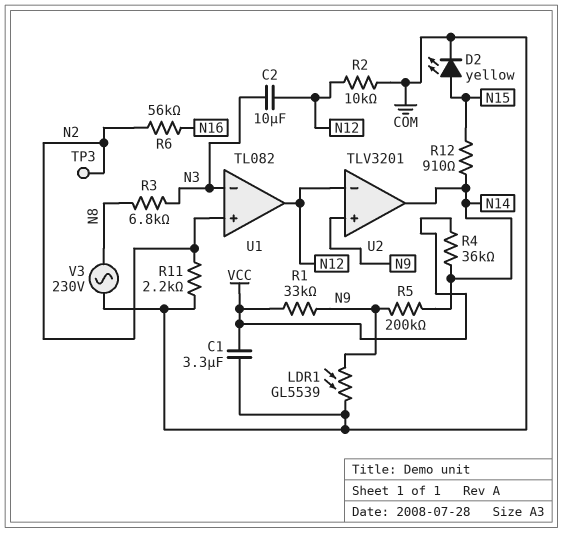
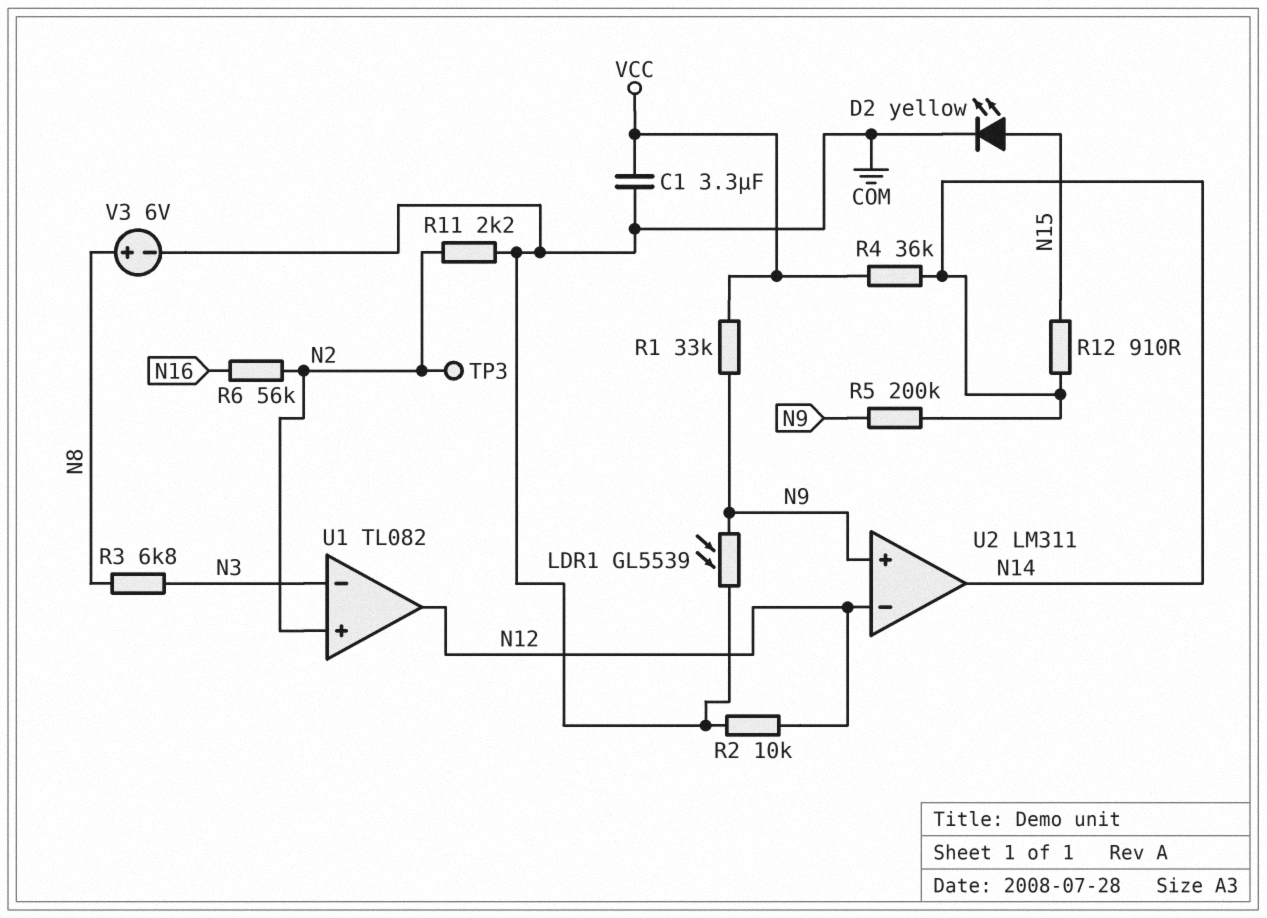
C2: 10uF (N3, N12) -> none
U2: TLV3201 -> LM311
V3: AC 230V (COM, N8) -> 6V (plus N8, minus COM)

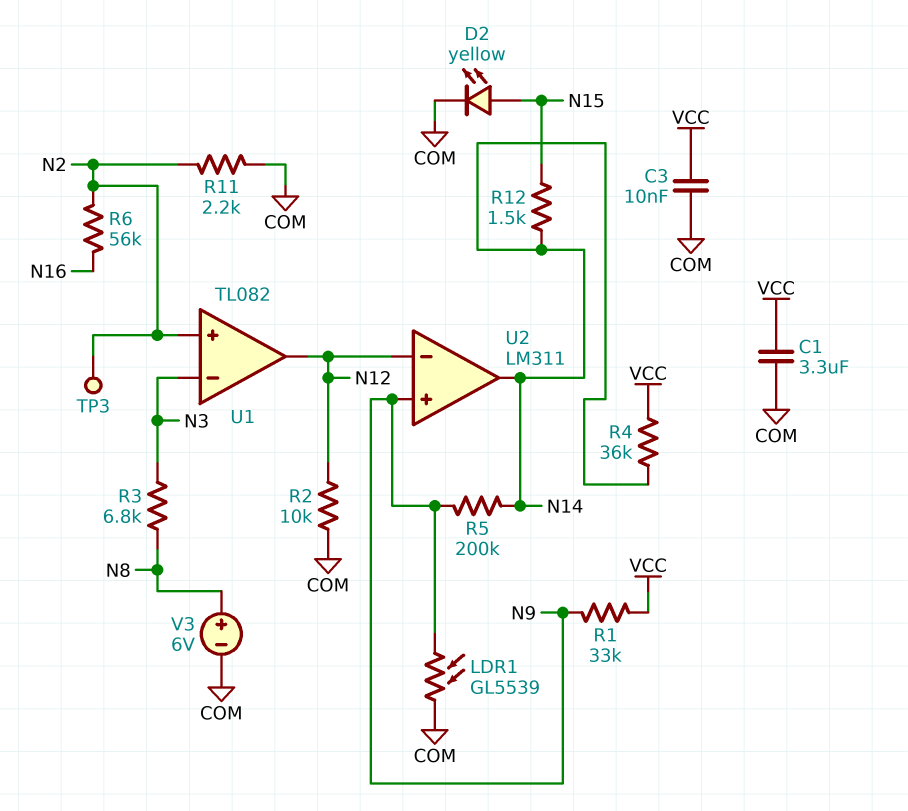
C3: none -> 10nF (COM, VCC)
R12: 910 (N14, N15) -> 1.5k (N14, N15)

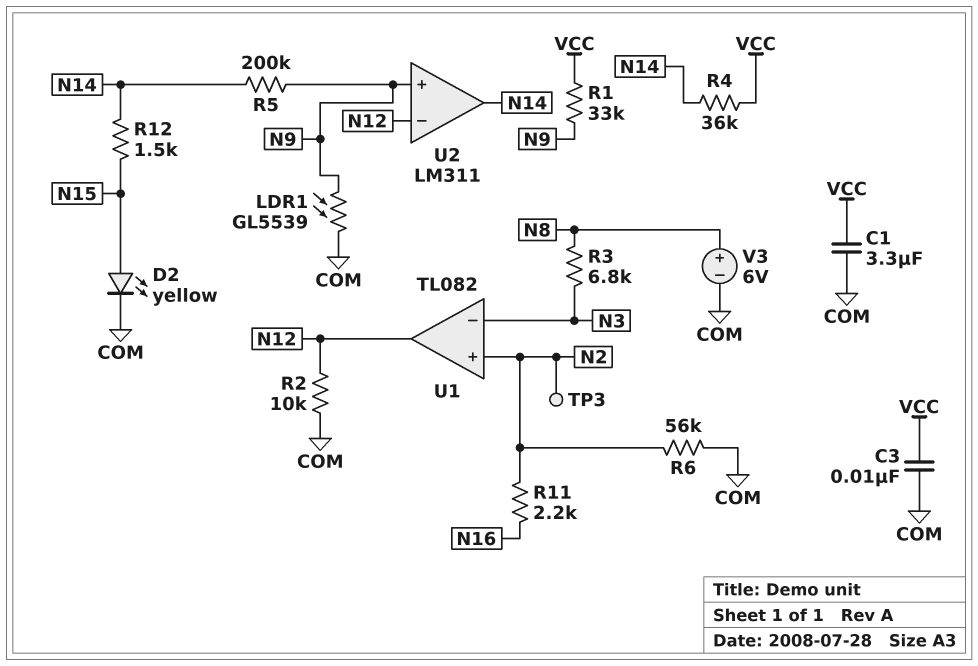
R6: 56k (N2, N16) -> 56k (COM, N2)
R11: 2.2k (COM, N2) -> 2.2k (N2, N16)

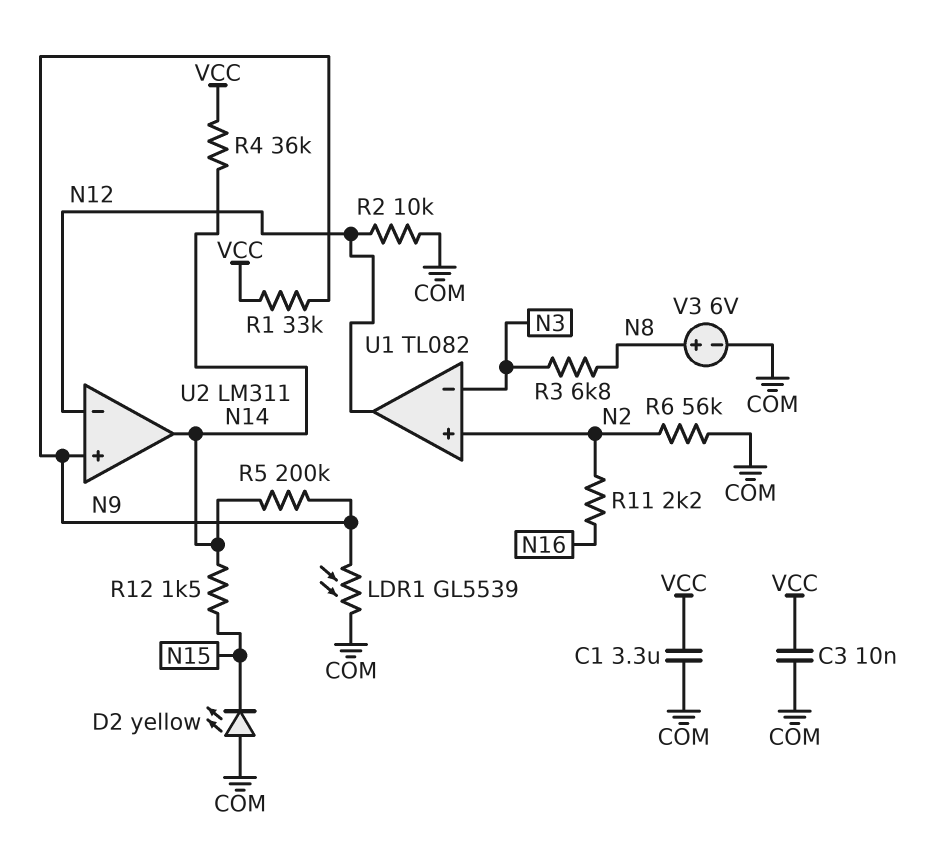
D2: LED yellow (A N15, K COM) -> LED yellow (A COM, K N15)
TP3: test point (N2) -> none

